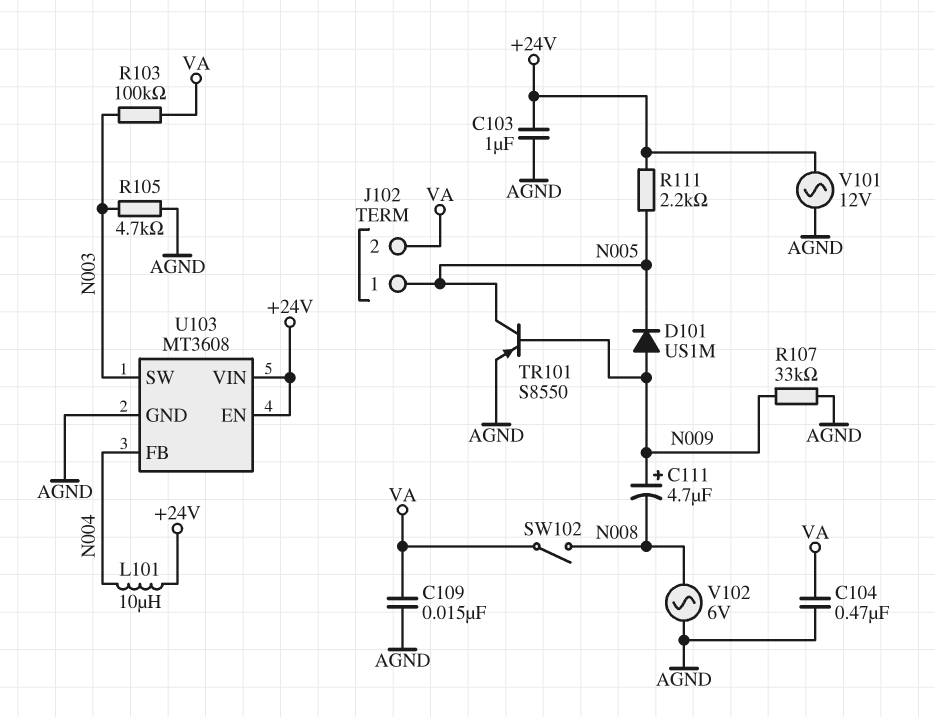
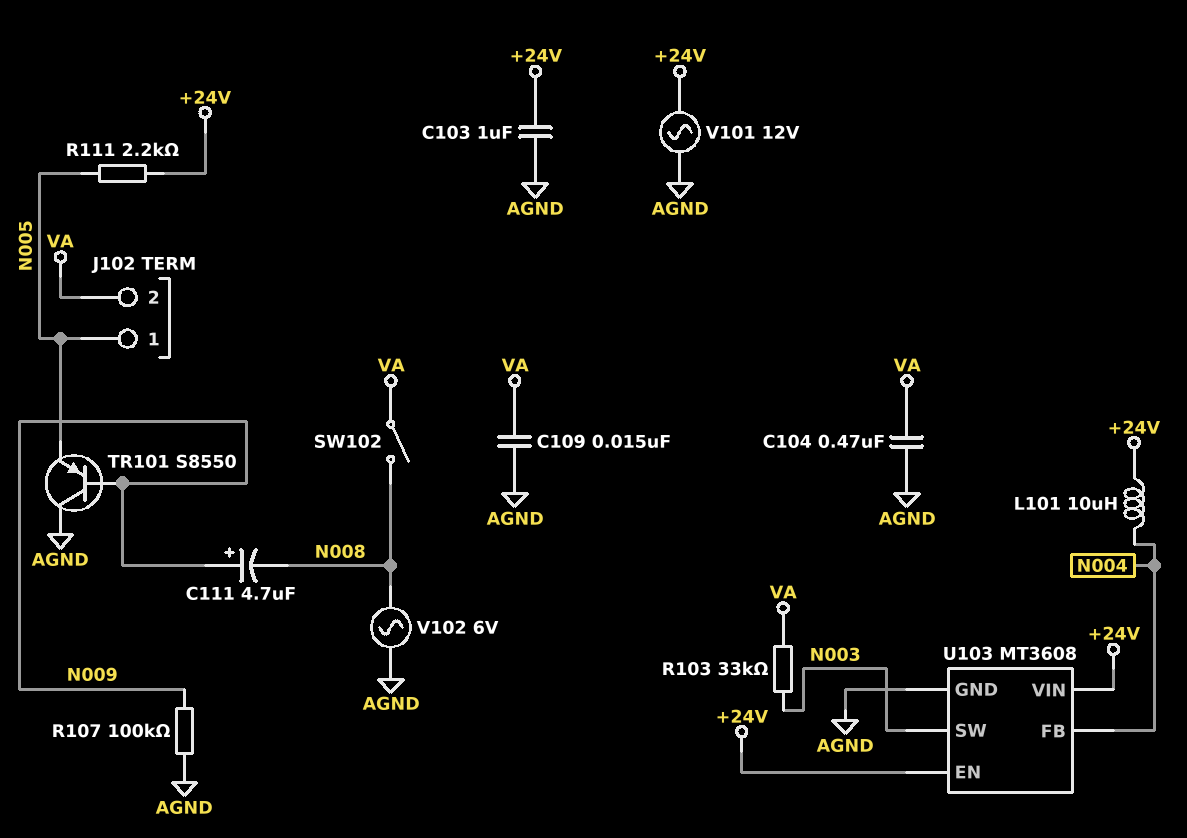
D101: diode US1M (A N009, K N005) -> none
R103: 100k (N003, VA) -> 33k (N003, VA)
R105: 4.7k (AGND, N003) -> none
R107: 33k (AGND, N009) -> 100k (AGND, N009)
TR101: PNP S8550 (B N009, C N005, E AGND) -> PNP S8550 (B N009, C AGND, E N005)

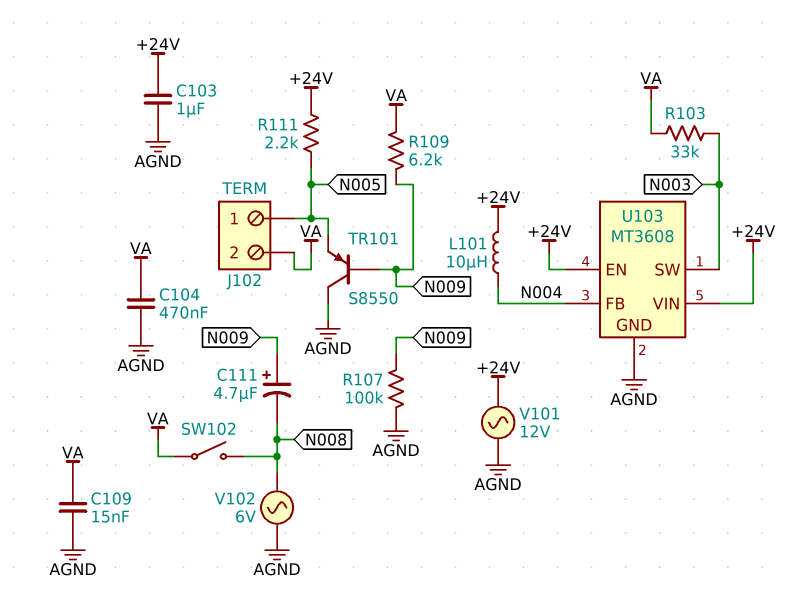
R109: none -> 6.2k (N009, VA)

